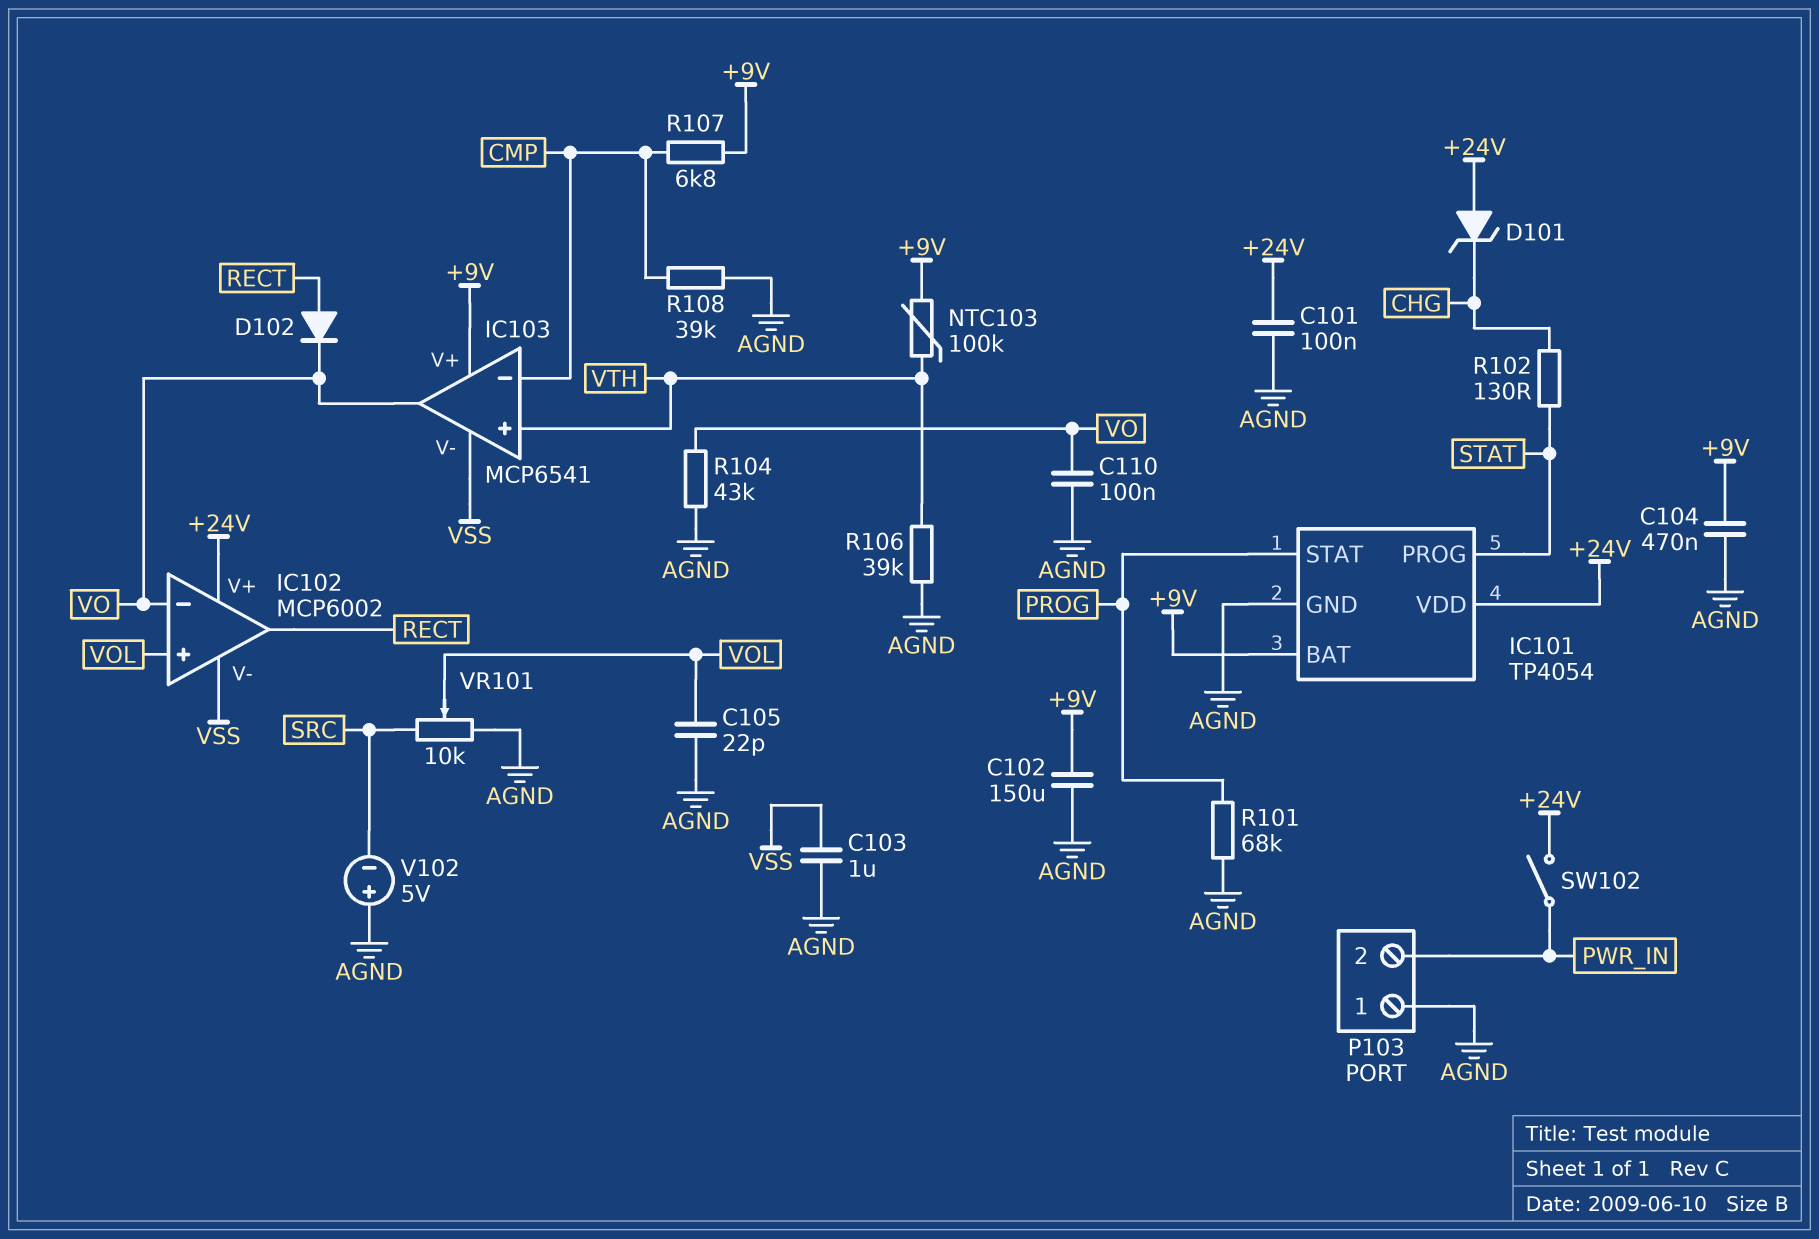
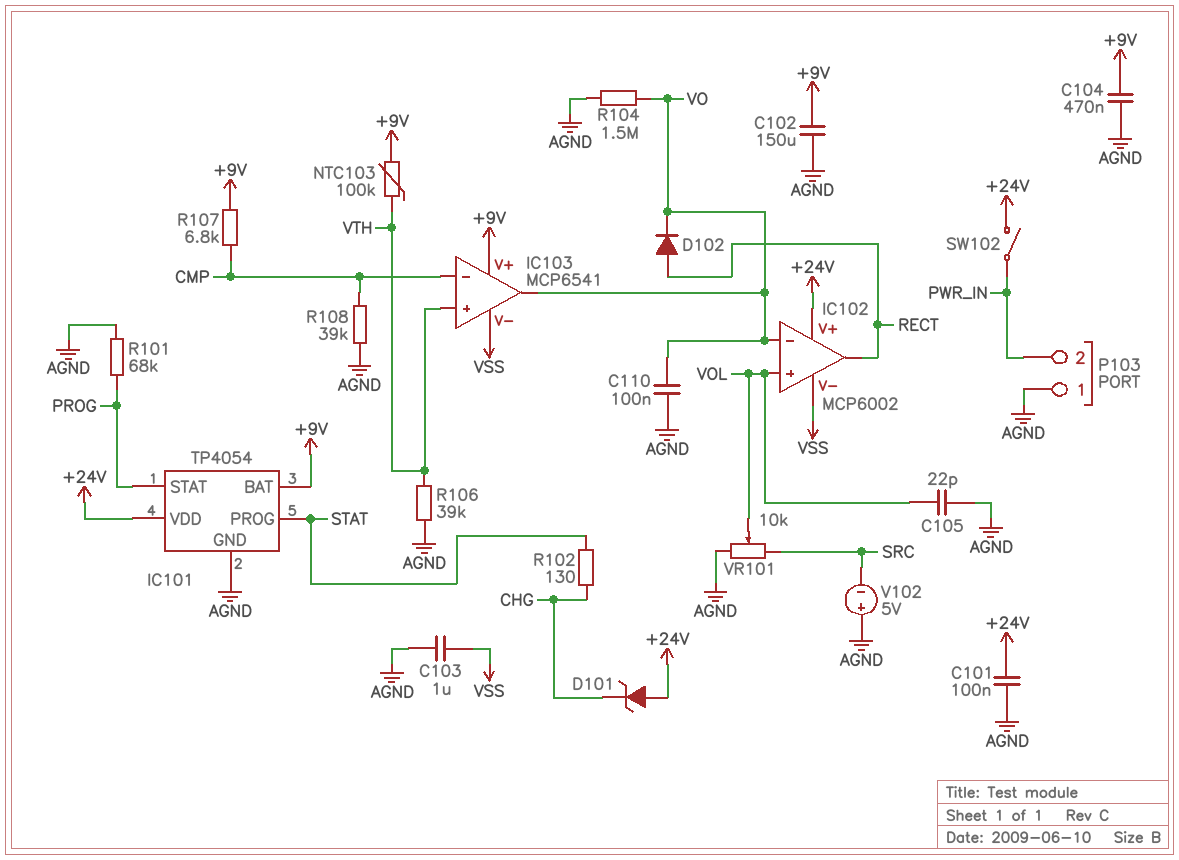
R104: 43k (AGND, VO) -> 1.5M (AGND, VO)

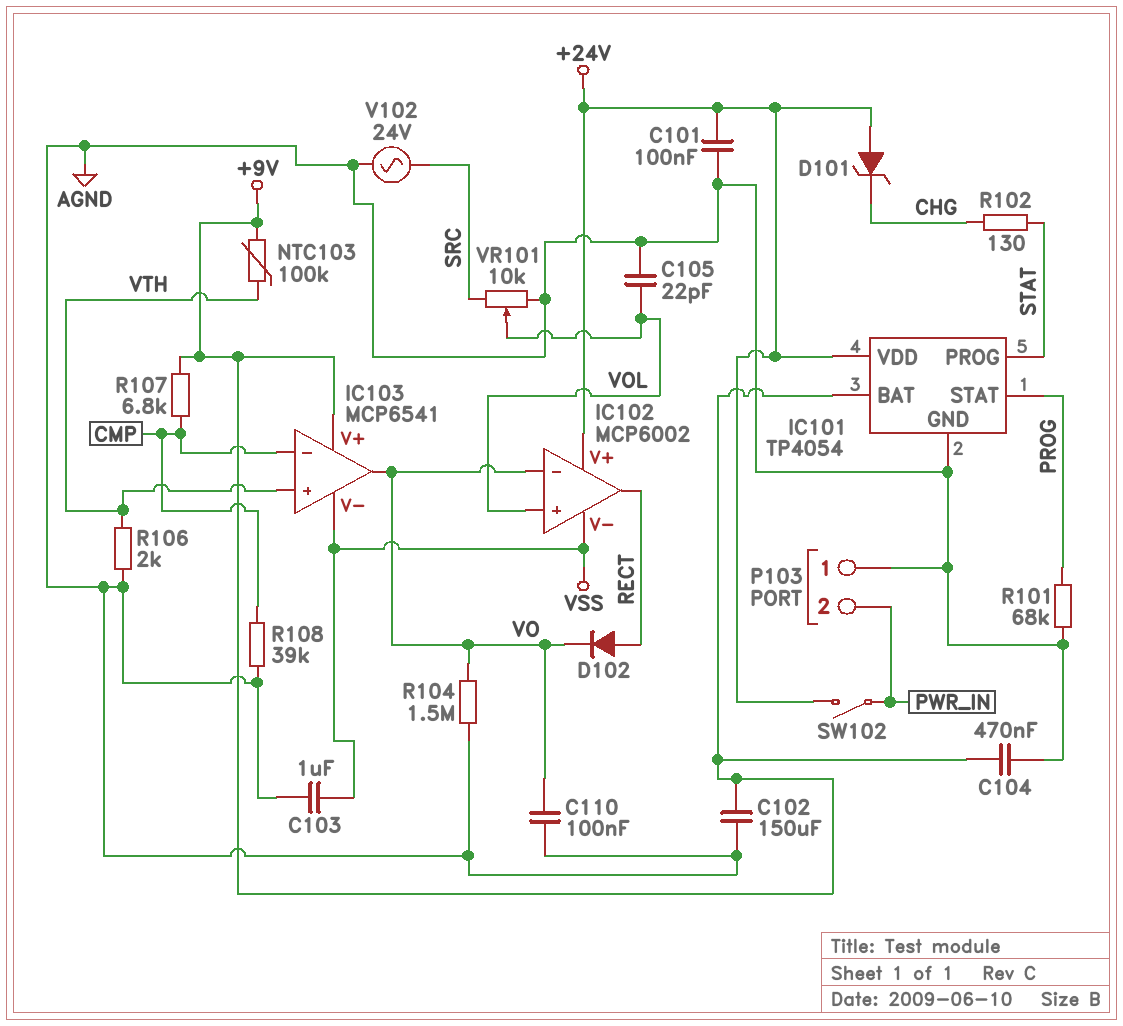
R106: 39k (AGND, VTH) -> 2k (AGND, VTH)
V102: 5V (plus AGND, minus SRC) -> AC 24V (AGND, SRC)

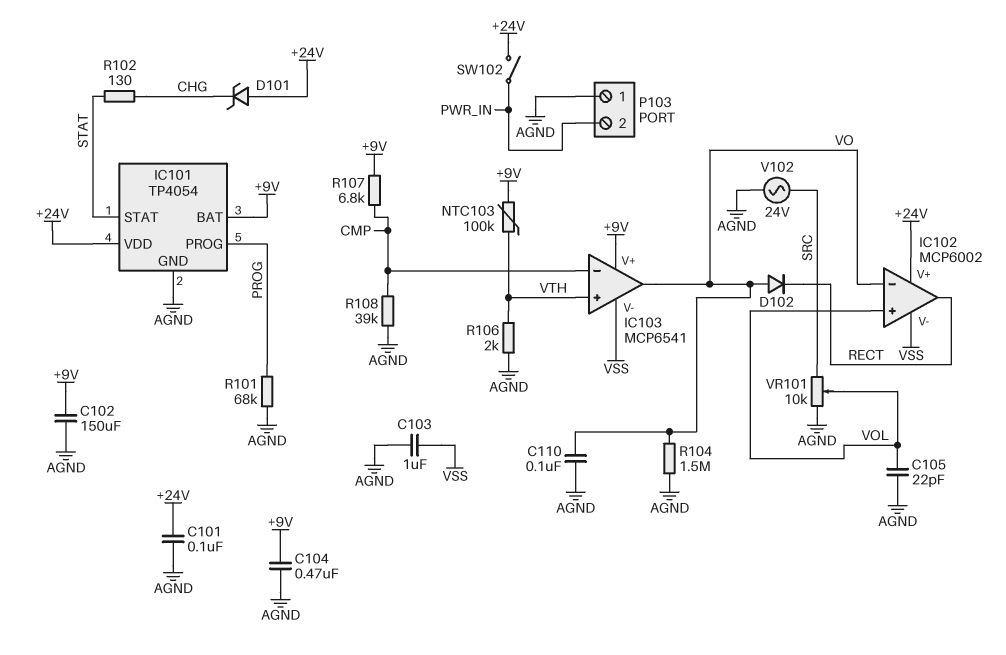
D102: diode (A RECT, K VO) -> diode (A VO, K RECT)
IC101 pin PROG: STAT -> PROG
IC101 pin STAT: PROG -> STAT

